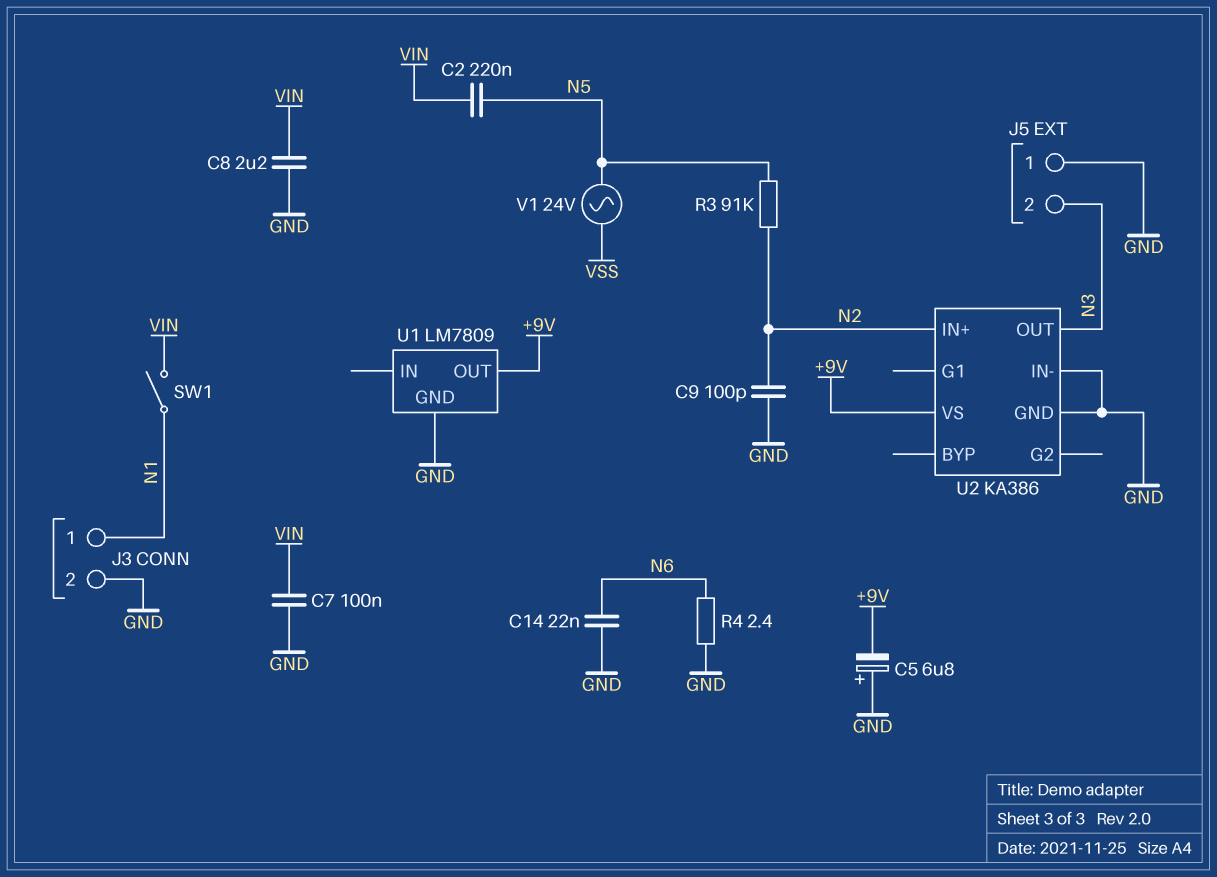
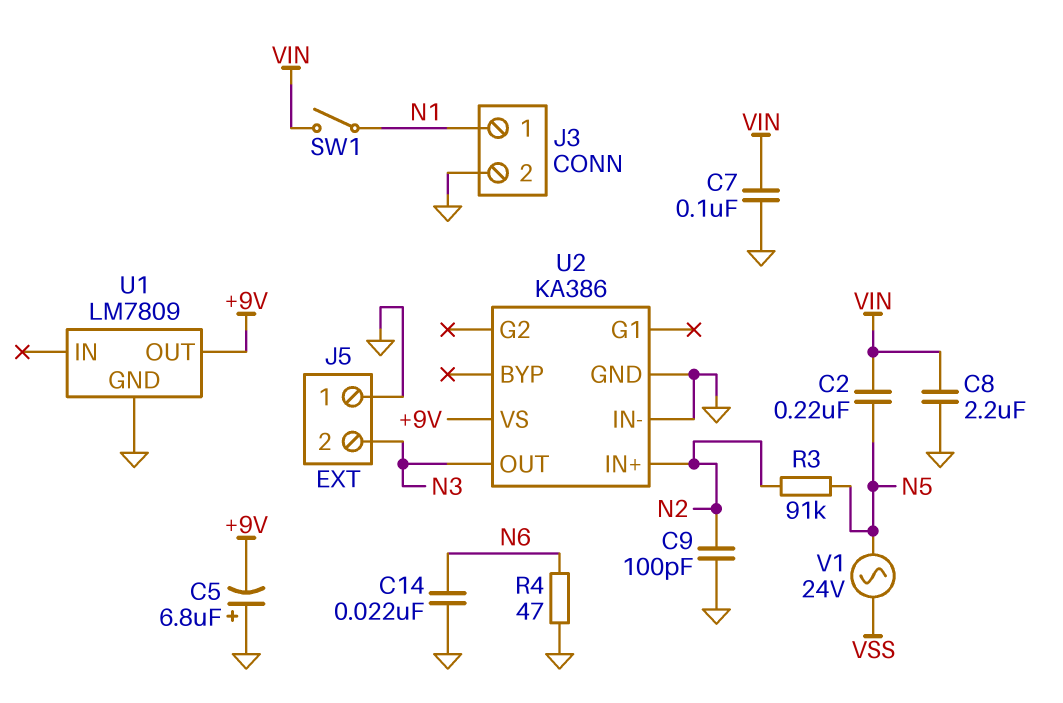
R4: 2.4 (GND, N6) -> 47 (GND, N6)

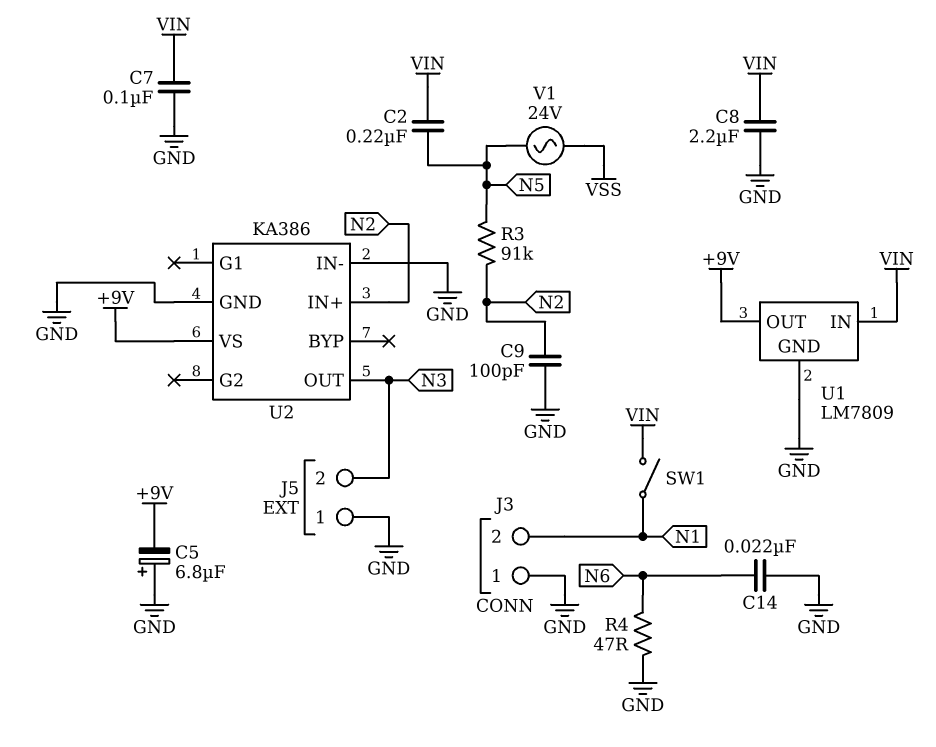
J3 pin 1: N1 -> GND
J3 pin 2: GND -> N1
U1 pin IN: none -> VIN

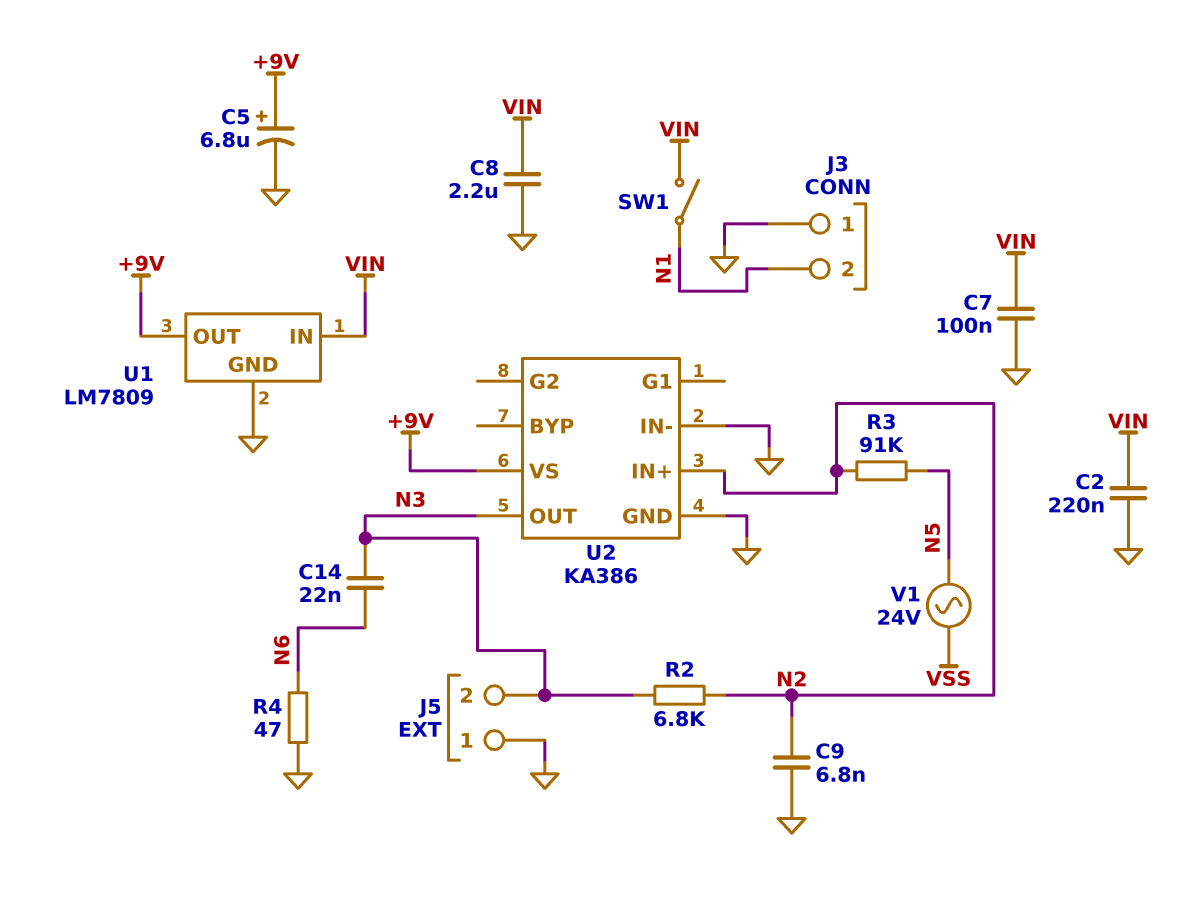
C2: 220nF (N5, VIN) -> 220nF (GND, VIN)
C5: 6.8uF (plus GND, minus +9V) -> 6.8uF (plus +9V, minus GND)
C9: 100pF (GND, N2) -> 6.8nF (GND, N2)
C14: 22nF (GND, N6) -> 22nF (N3, N6)
R2: none -> 6.8k (N2, N3)

